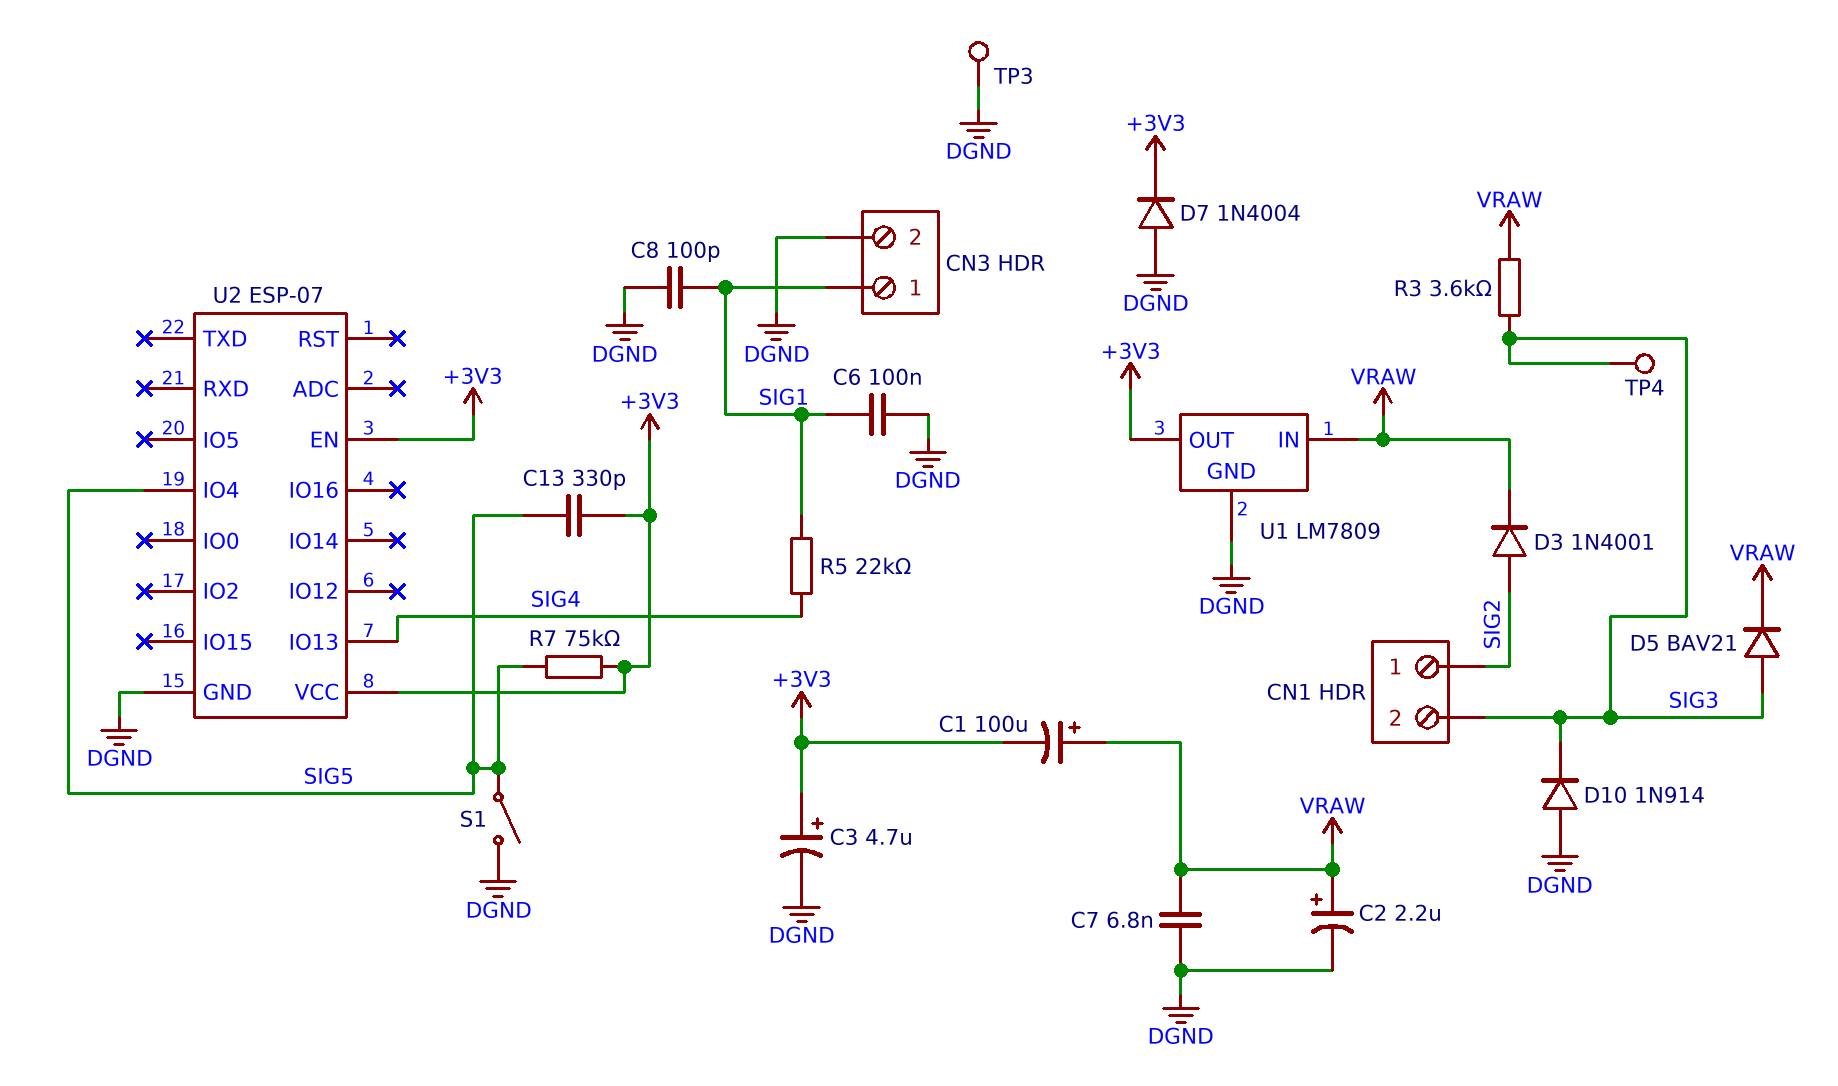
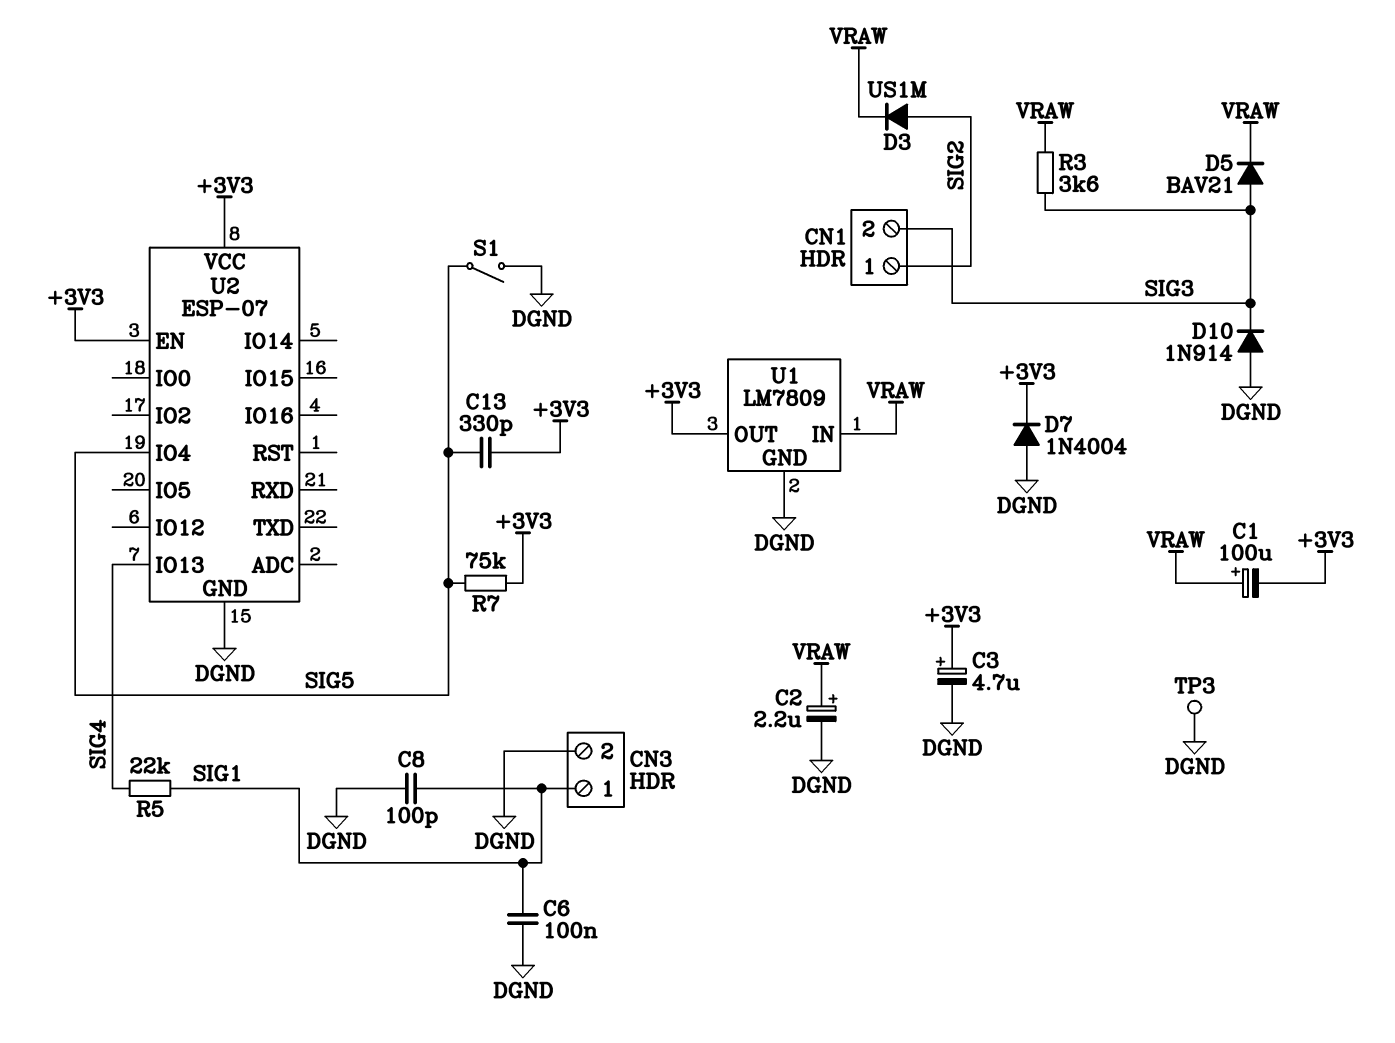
C7: 6.8nF (DGND, VRAW) -> none
D3: diode 1N4001 (A SIG2, K VRAW) -> diode US1M (A SIG2, K VRAW)
TP4: test point (SIG3) -> none

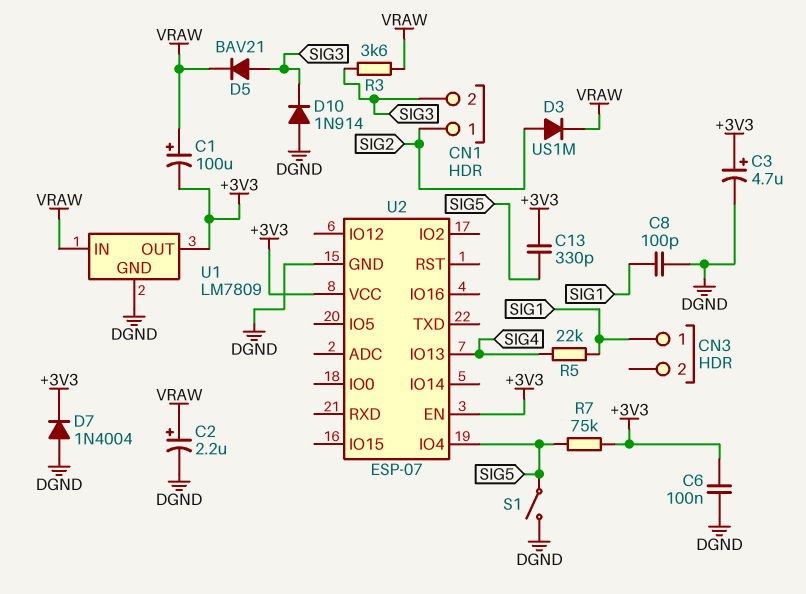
C6: 100nF (DGND, SIG1) -> 100nF (+3V3, DGND)
CN3 pin 2: DGND -> none
TP3: test point (DGND) -> none

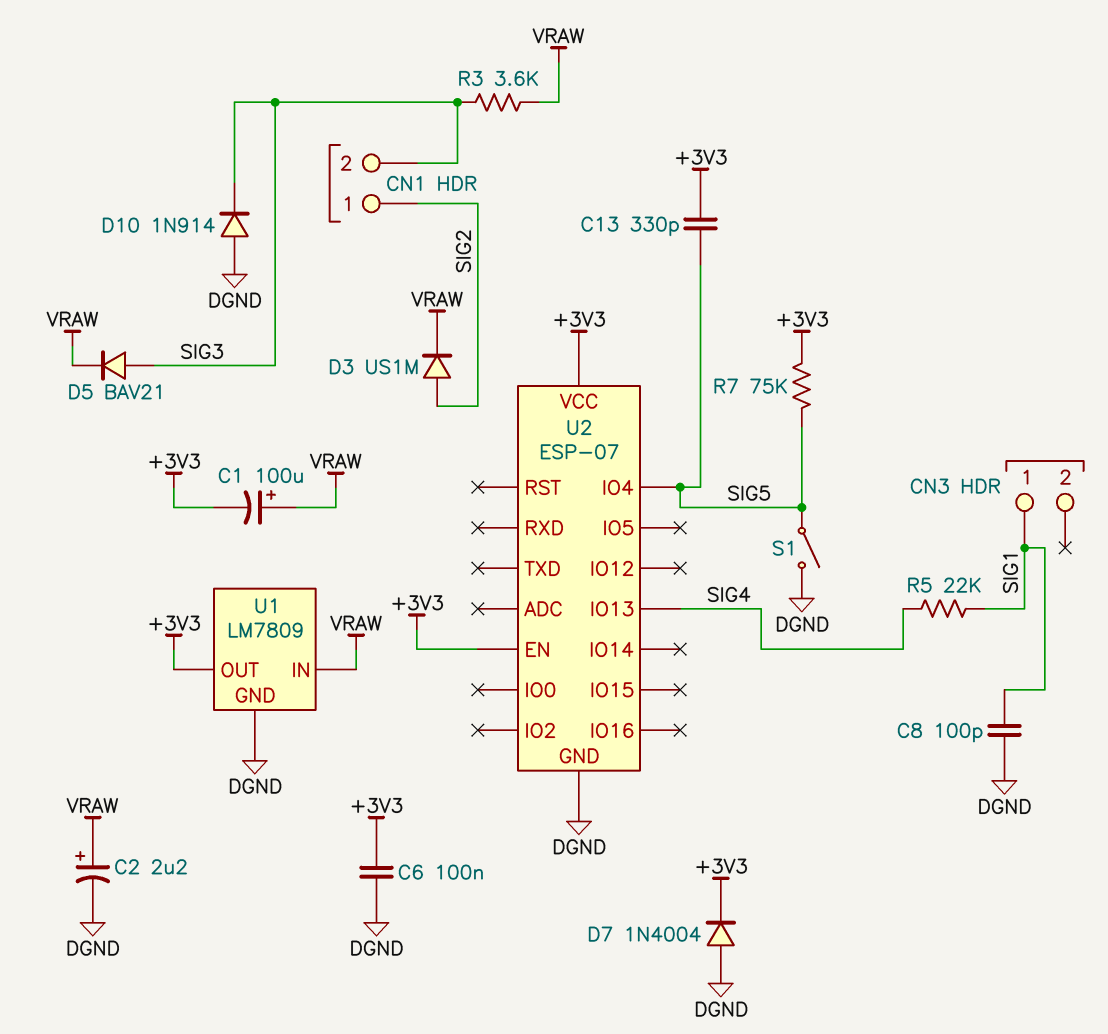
C3: 4.7uF (plus +3V3, minus DGND) -> none

